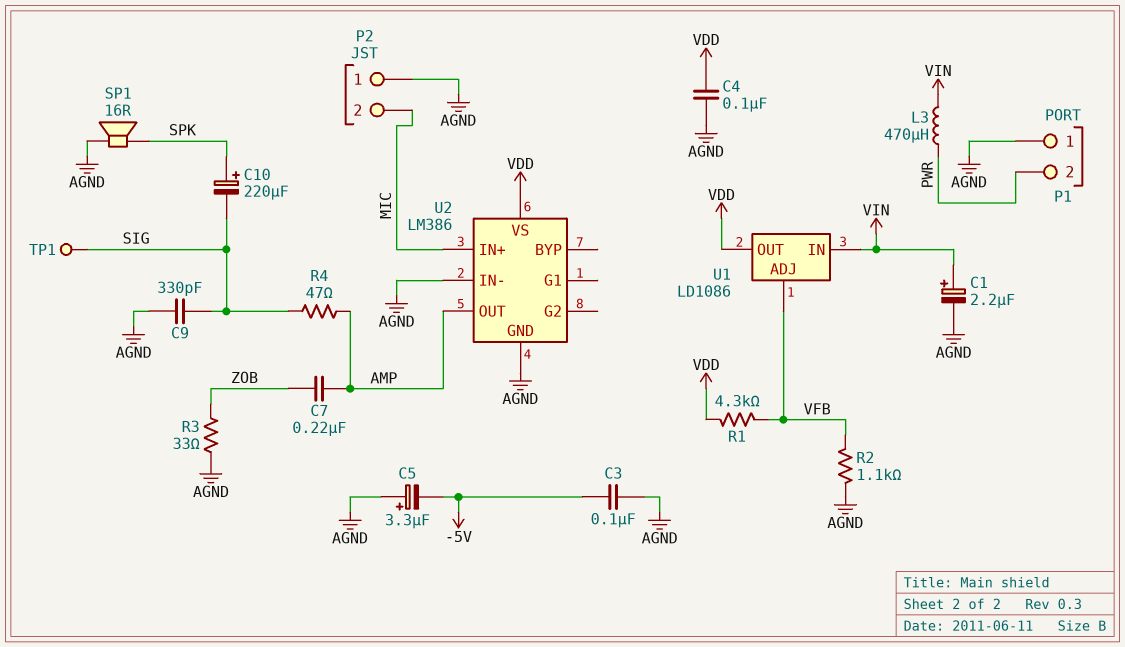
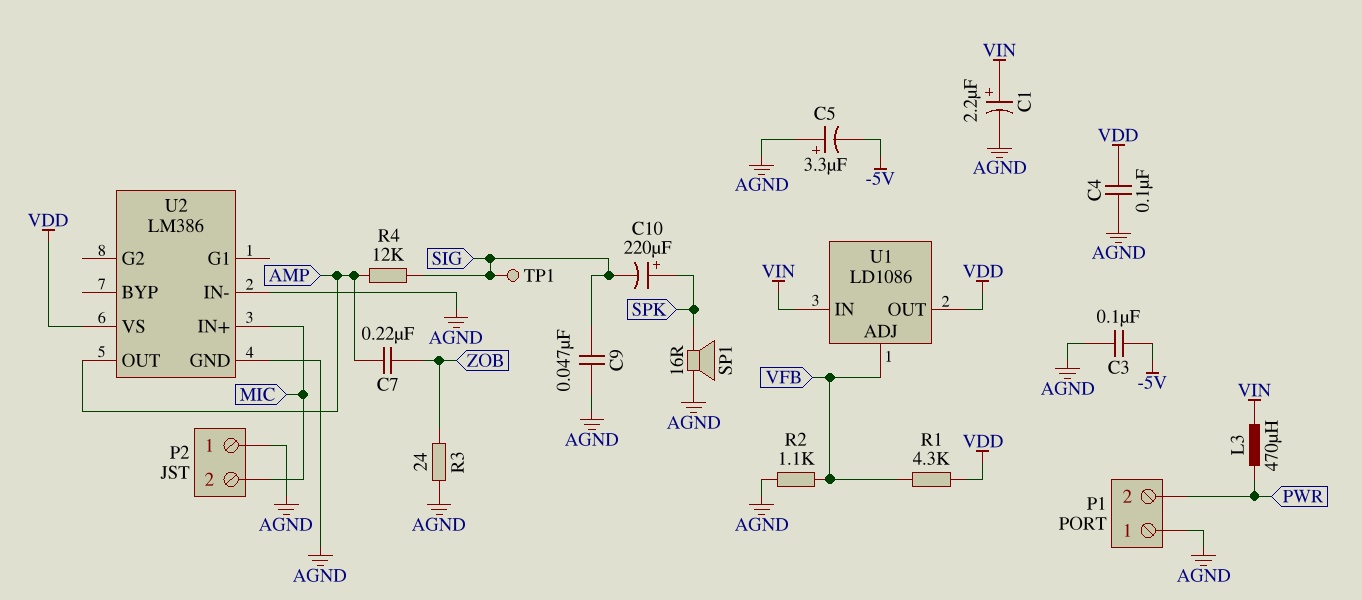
C9: 330pF (AGND, SIG) -> 47nF (AGND, SIG)
R3: 33 (AGND, ZOB) -> 24 (AGND, ZOB)
R4: 47 (AMP, SIG) -> 12k (AMP, SIG)

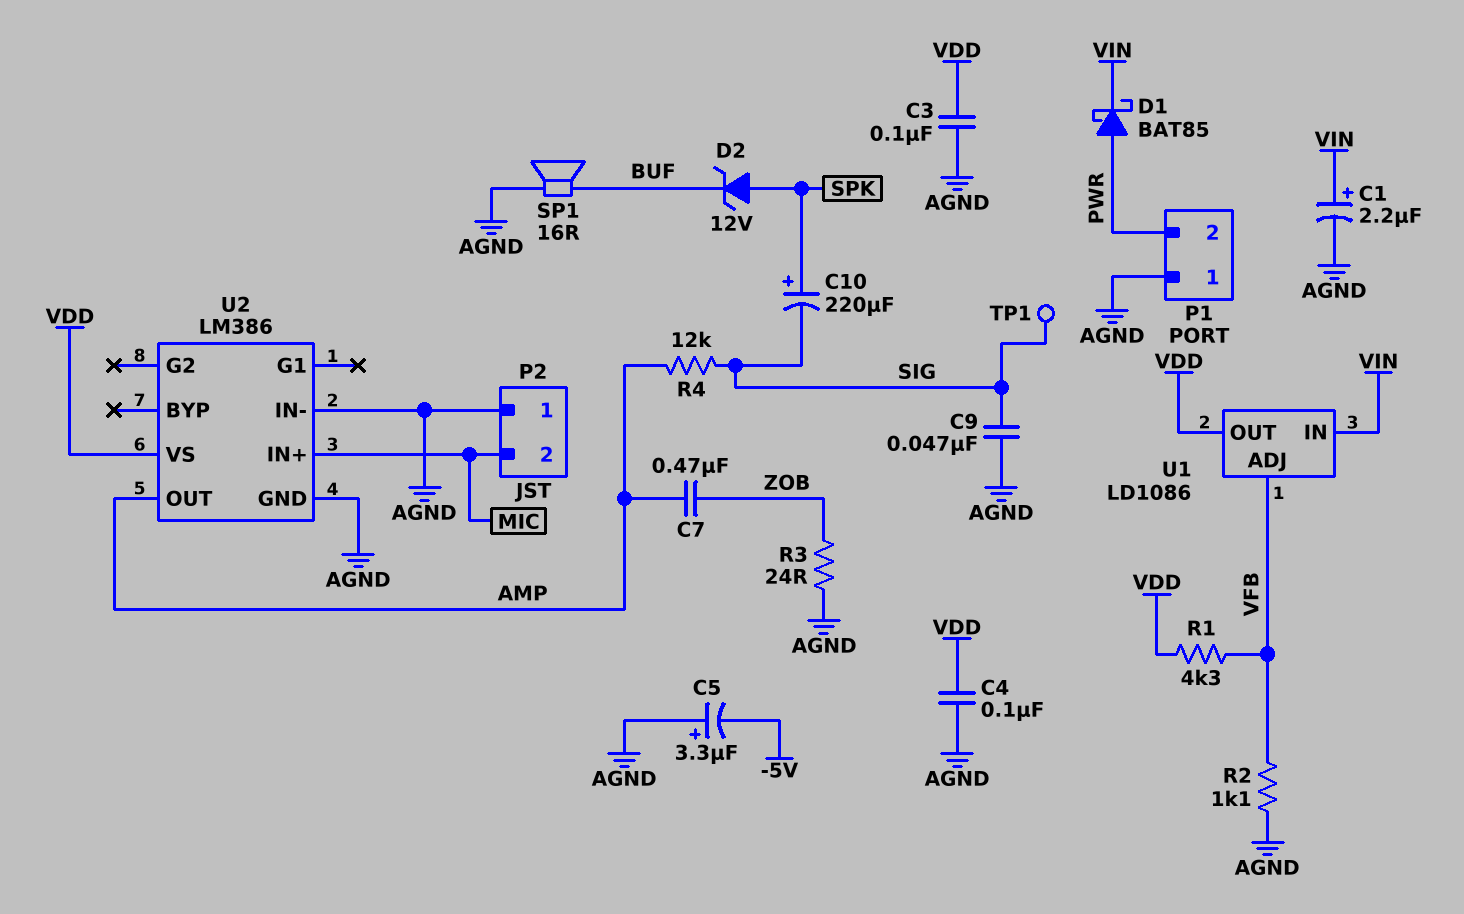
C3: 100nF (-5V, AGND) -> 100nF (AGND, VDD)
C7: 220nF (AMP, ZOB) -> 470nF (AMP, ZOB)
D1: none -> schottky BAT85 (A PWR, K VIN)
D2: none -> zener 12V (A SPK, K BUF)
L3: 470uH (PWR, VIN) -> none
SP1: speaker 16R (AGND, SPK) -> speaker 16R (AGND, BUF)

